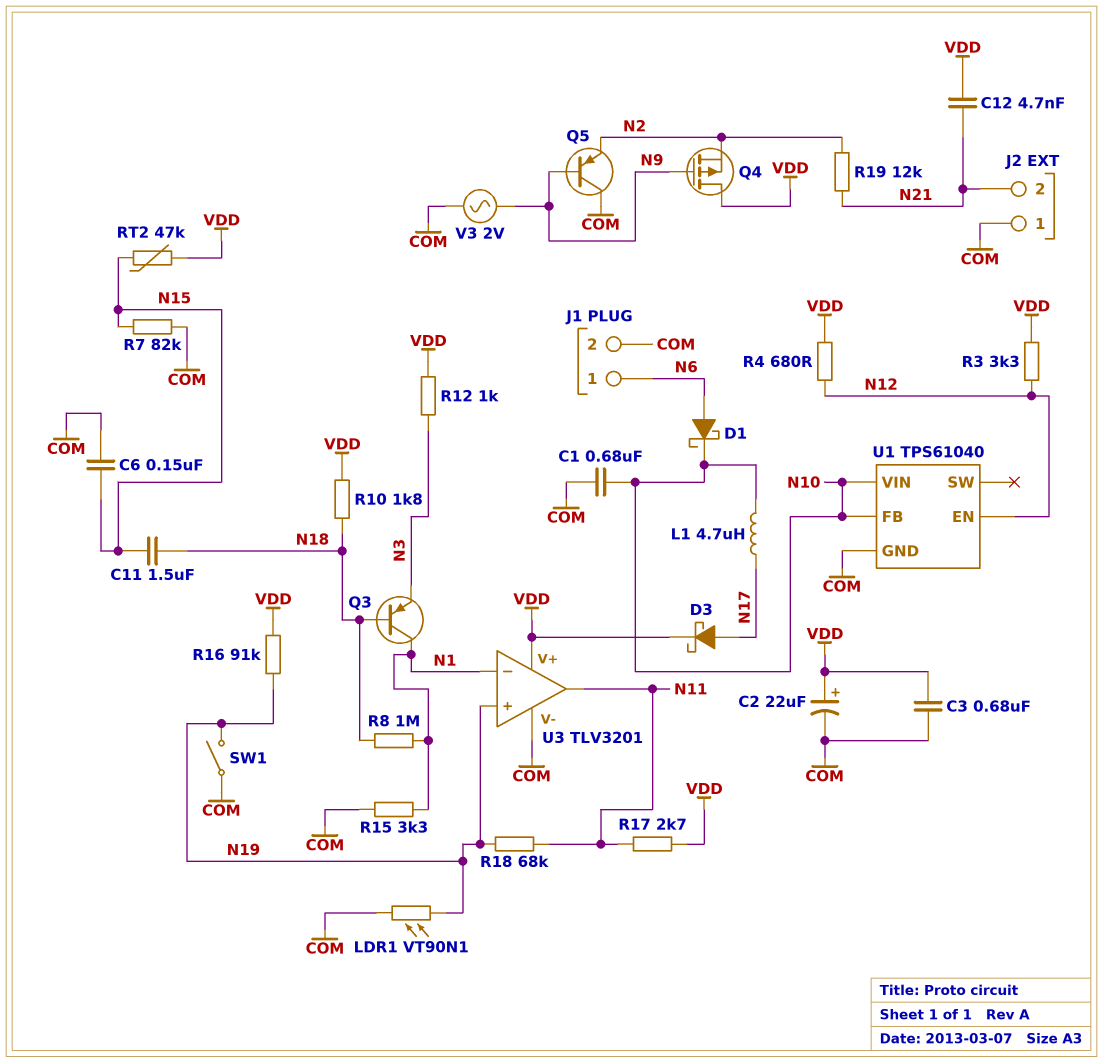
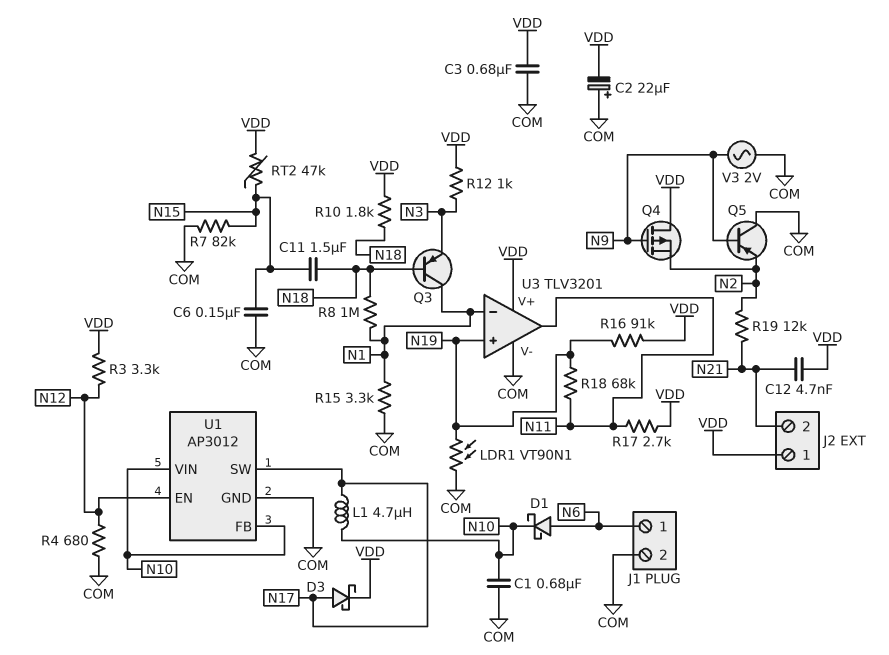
C2: 22uF (plus VDD, minus COM) -> 22uF (plus COM, minus VDD)
J2 pin 1: COM -> VDD
R4: 680 (N12, VDD) -> 680 (COM, N12)
SW1: switch (COM, N19) -> none
U1: TPS61040 -> AP3012
U1 pin SW: none -> N17

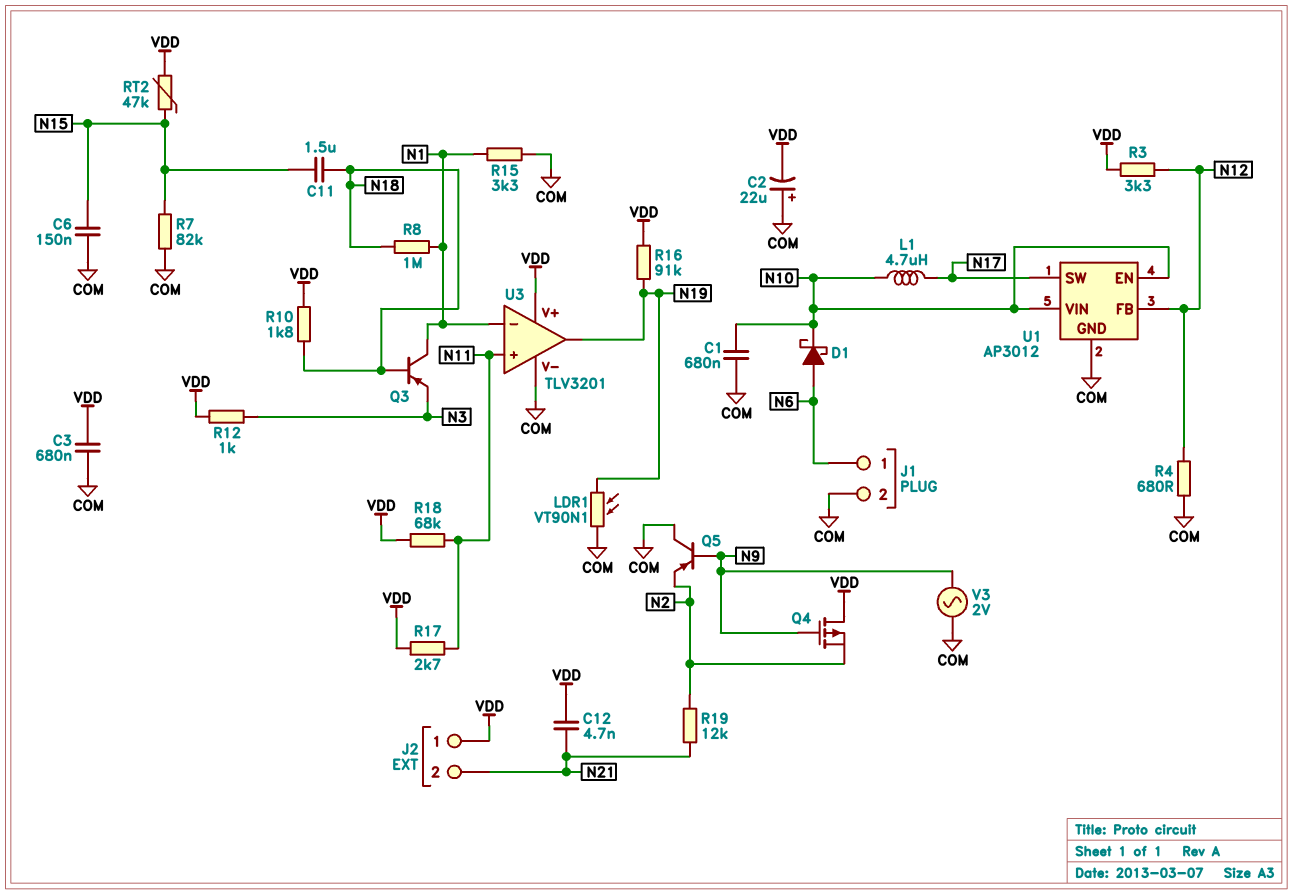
D3: schottky (A N17, K VDD) -> none
R18: 68k (N11, N19) -> 68k (N11, VDD)
U1 pin EN: N12 -> N10
U1 pin FB: N10 -> N12
U3 pin in+: N19 -> N11
U3 pin out: N11 -> N19

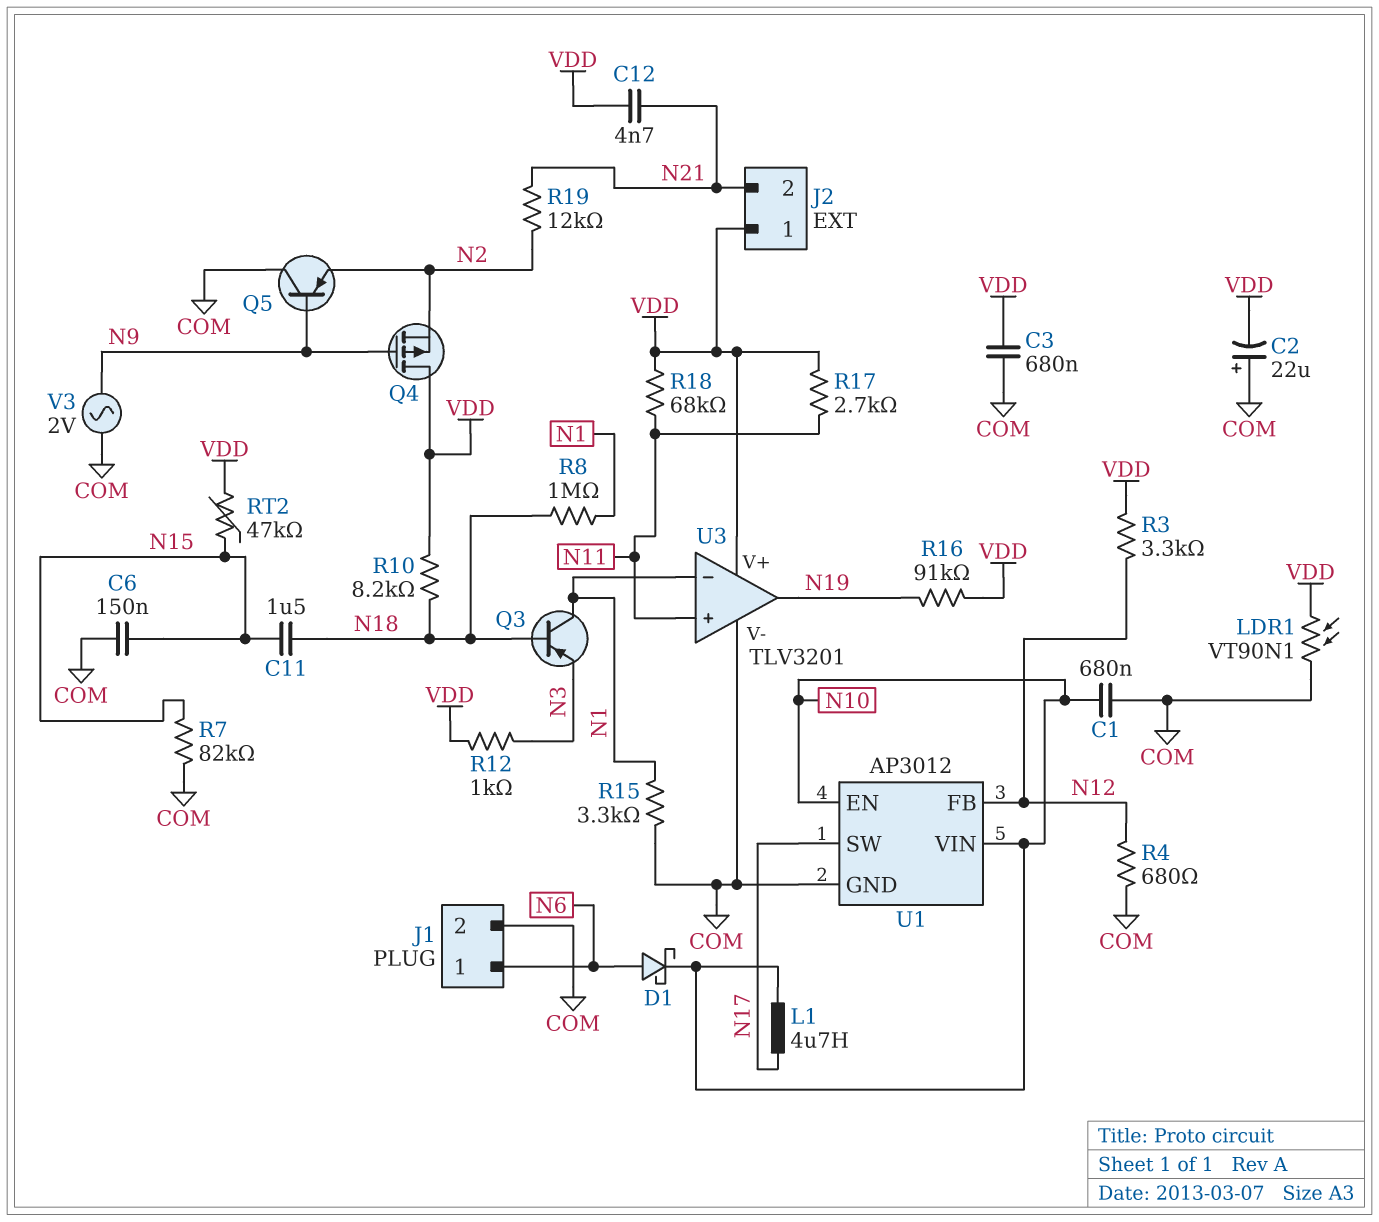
LDR1: VT90N1 (COM, N19) -> VT90N1 (COM, VDD)
R10: 1.8k (N18, VDD) -> 8.2k (N18, VDD)

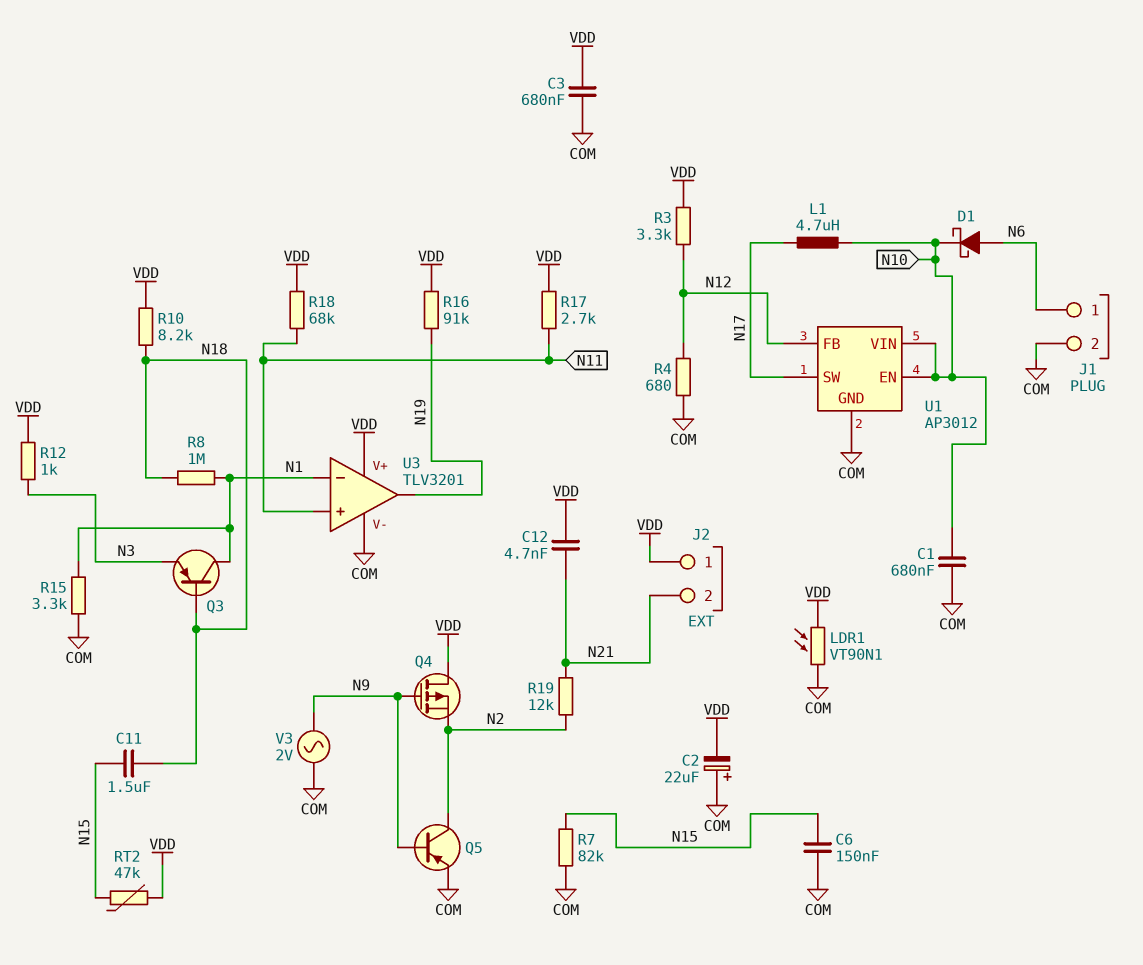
Q5: PNP (B N9, C COM, E N2) -> PNP (B N9, C N2, E COM)

